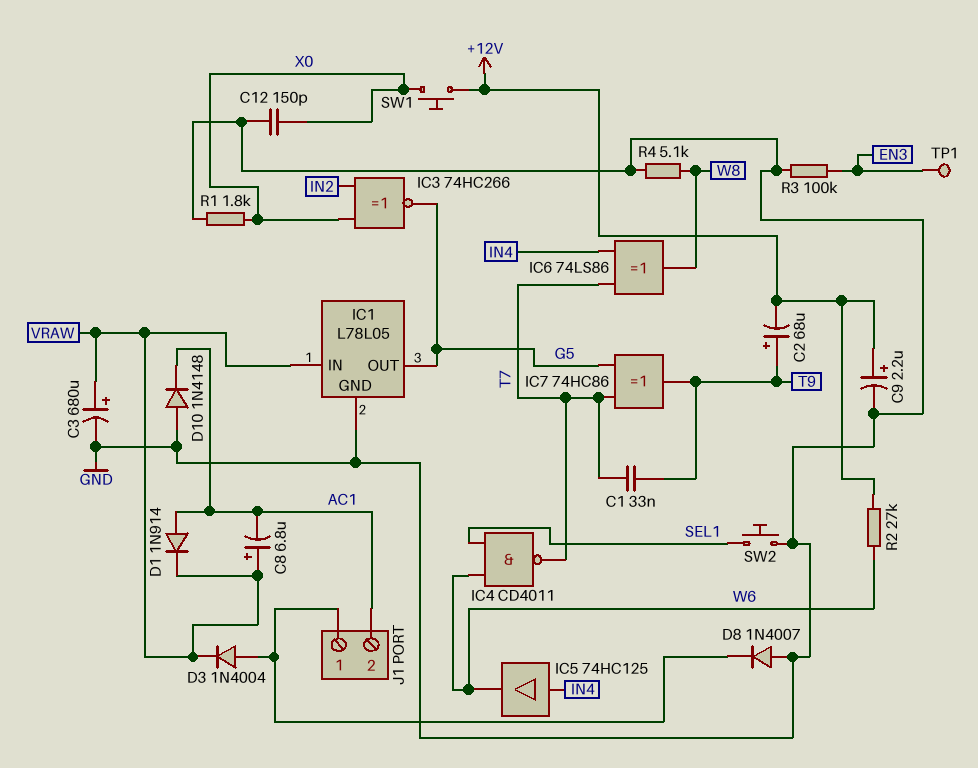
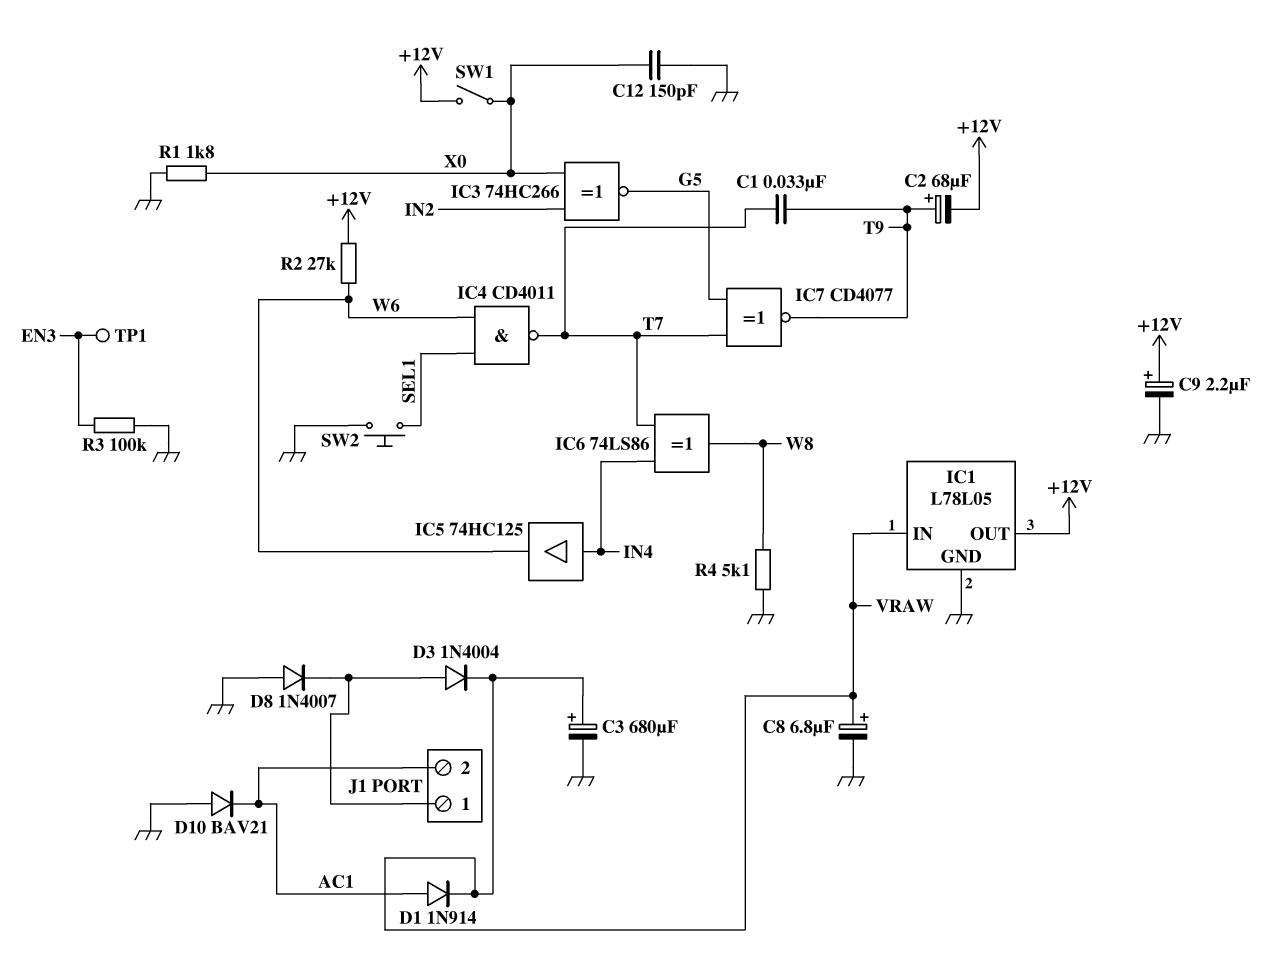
C8: 6.8uF (plus VRAW, minus AC1) -> 6.8uF (plus VRAW, minus GND)
D10: diode 1N4148 (A GND, K AC1) -> diode BAV21 (A GND, K AC1)
IC1 pin OUT: G5 -> +12V
IC7: XOR 74HC86 (in G5, in T7, out T9) -> XNOR CD4077 (in G5, in T7, out T9)
SW1: button (+12V, X0) -> switch (+12V, X0)

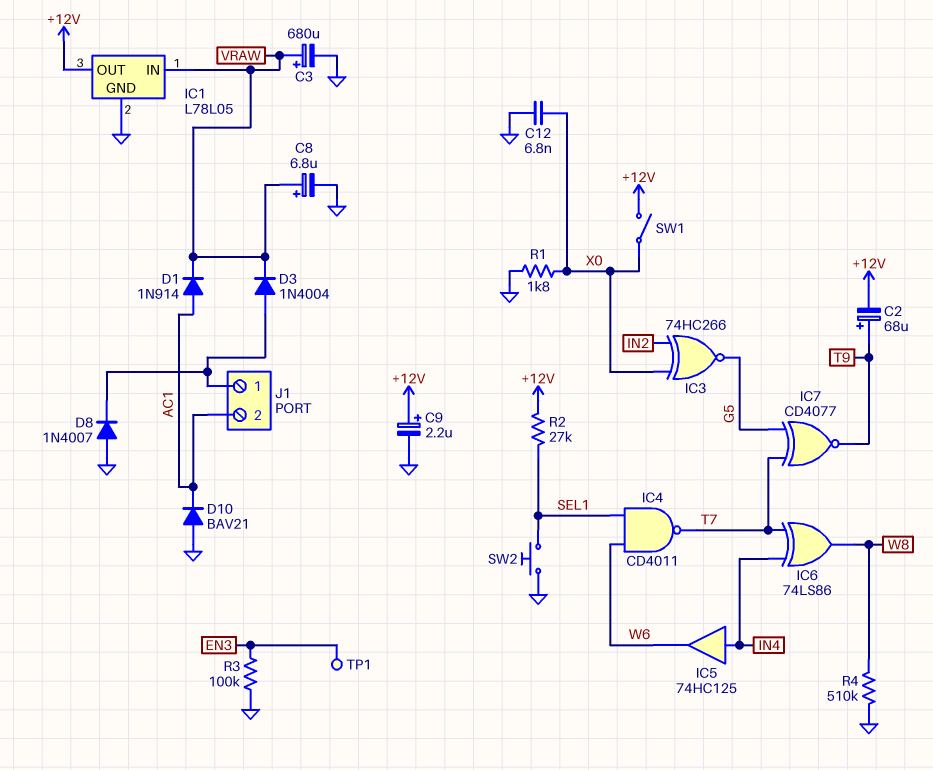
C1: 33nF (T7, T9) -> none
C12: 150pF (GND, X0) -> 6.8nF (GND, X0)
R2: 27k (+12V, W6) -> 27k (+12V, SEL1)
R4: 5.1k (GND, W8) -> 510k (GND, W8)

